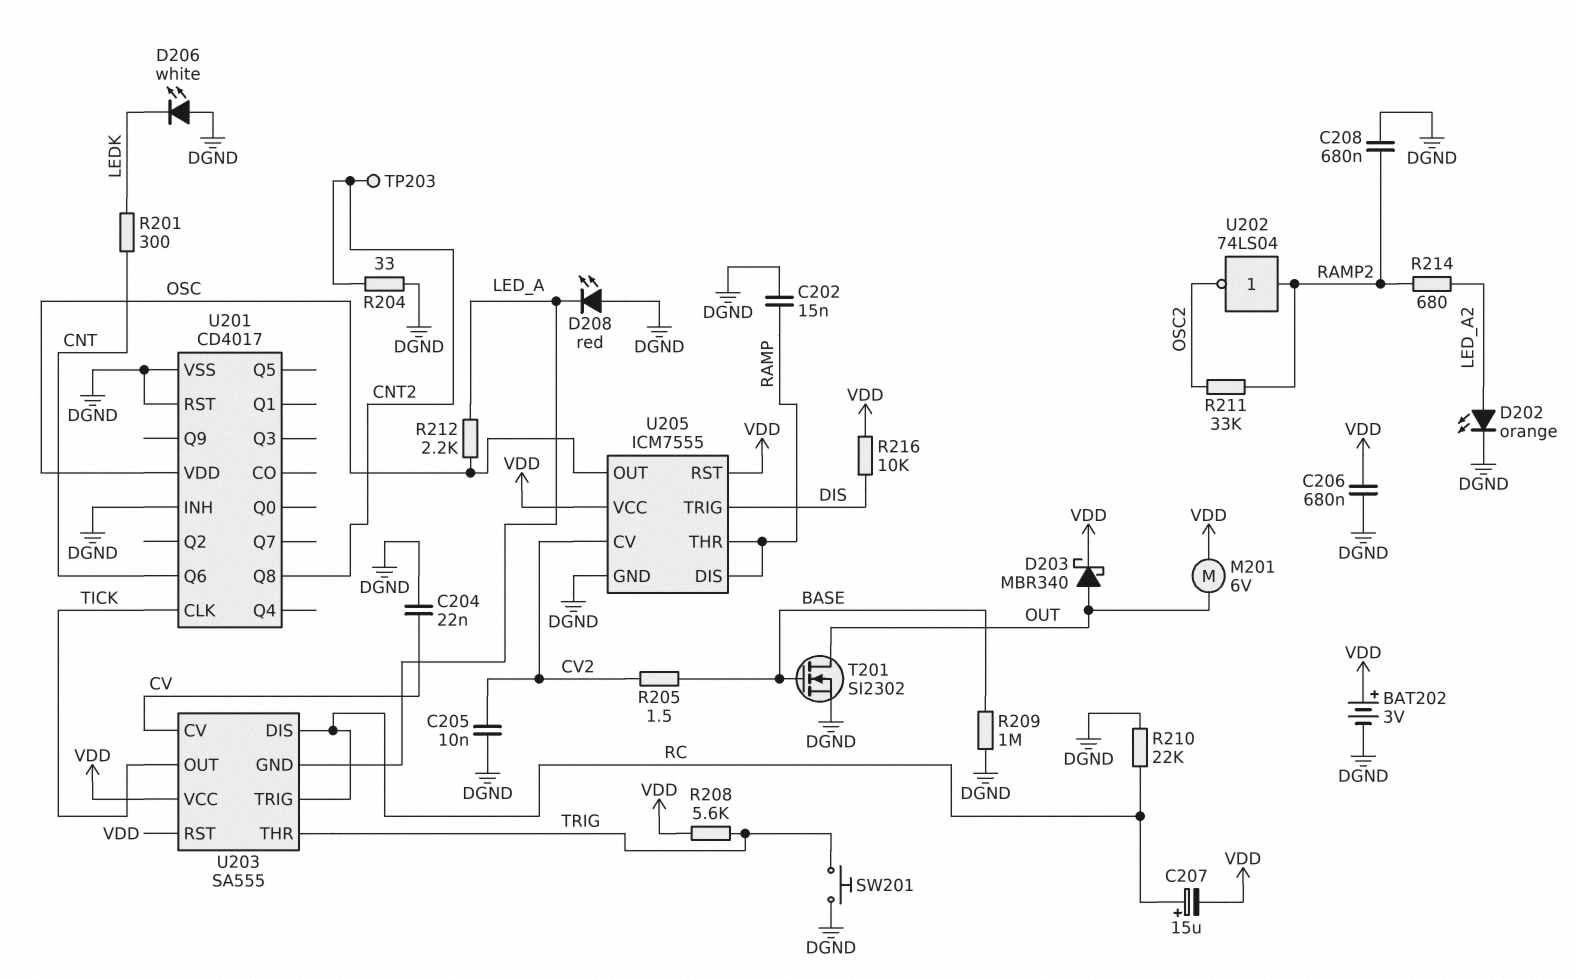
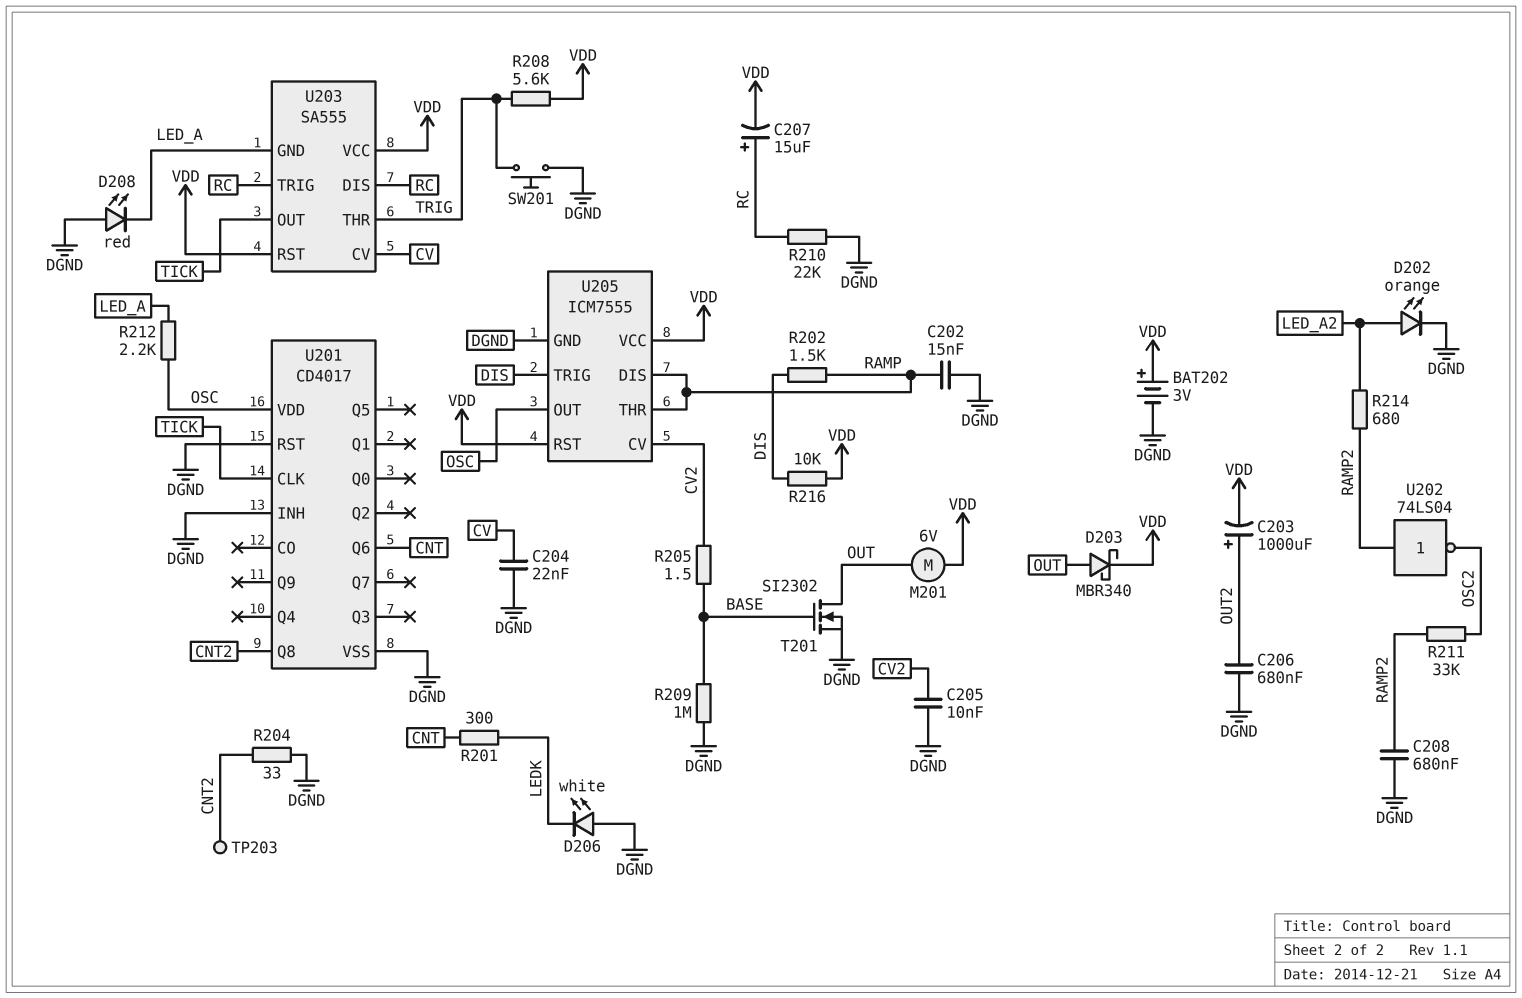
C203: none -> 1000uF (plus OUT2, minus VDD)
C206: 680nF (DGND, VDD) -> 680nF (DGND, OUT2)
R202: none -> 1.5k (DIS, RAMP)

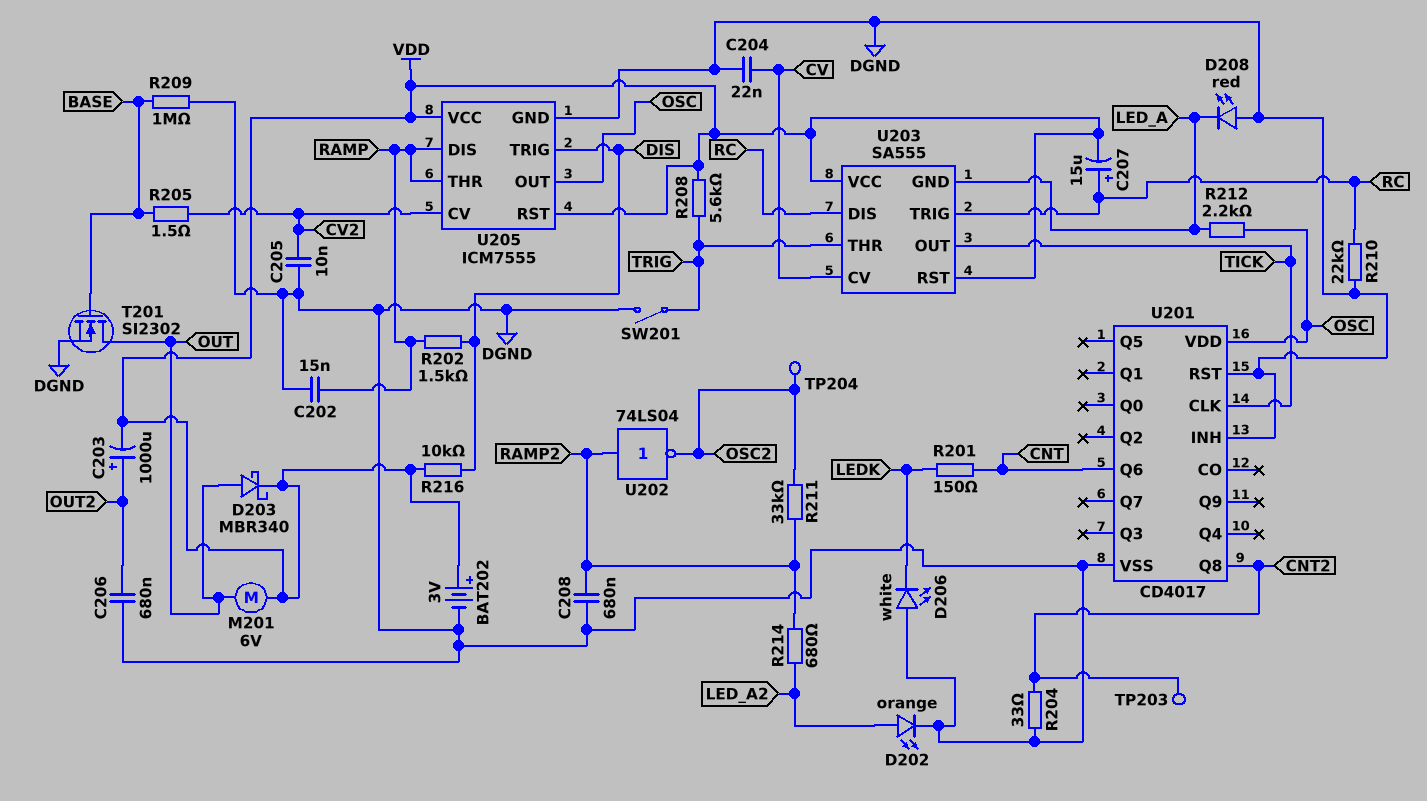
R201: 300 (CNT, LEDK) -> 150 (CNT, LEDK)
SW201: button (DGND, TRIG) -> switch (DGND, TRIG)
TP204: none -> test point (OSC2)

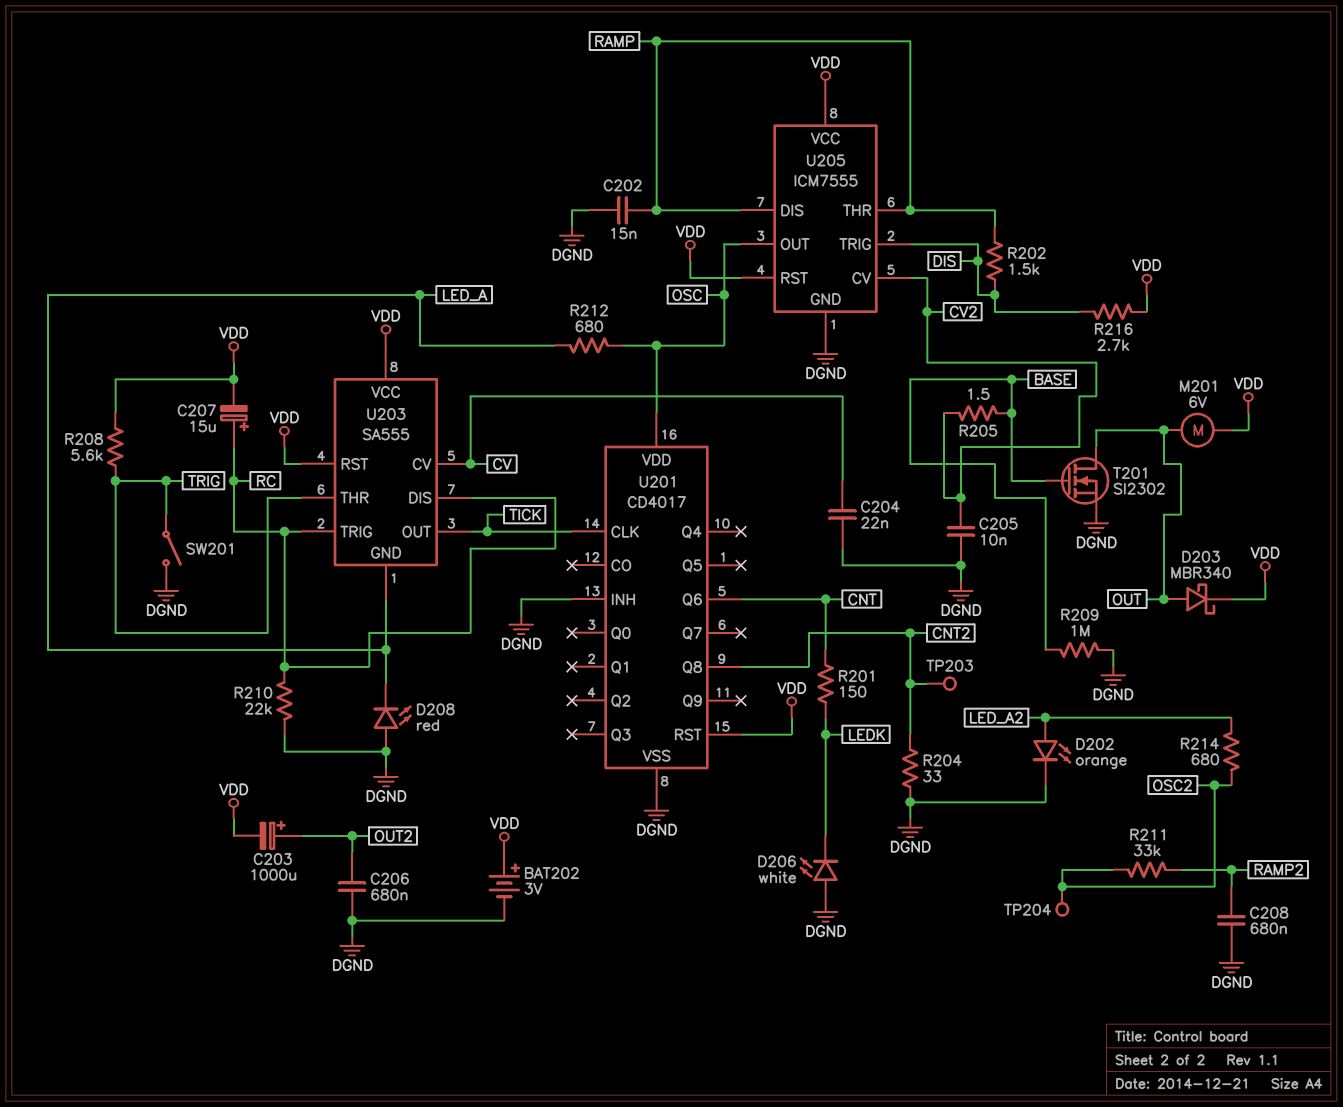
R212: 2.2k (LED_A, OSC) -> 680 (LED_A, OSC)
R214: 680 (LED_A2, RAMP2) -> 680 (LED_A2, OSC2)
R216: 10k (DIS, VDD) -> 2.7k (DIS, VDD)
U201 pin RST: DGND -> VDD
U202: NOT 74LS04 (in RAMP2, out OSC2) -> none

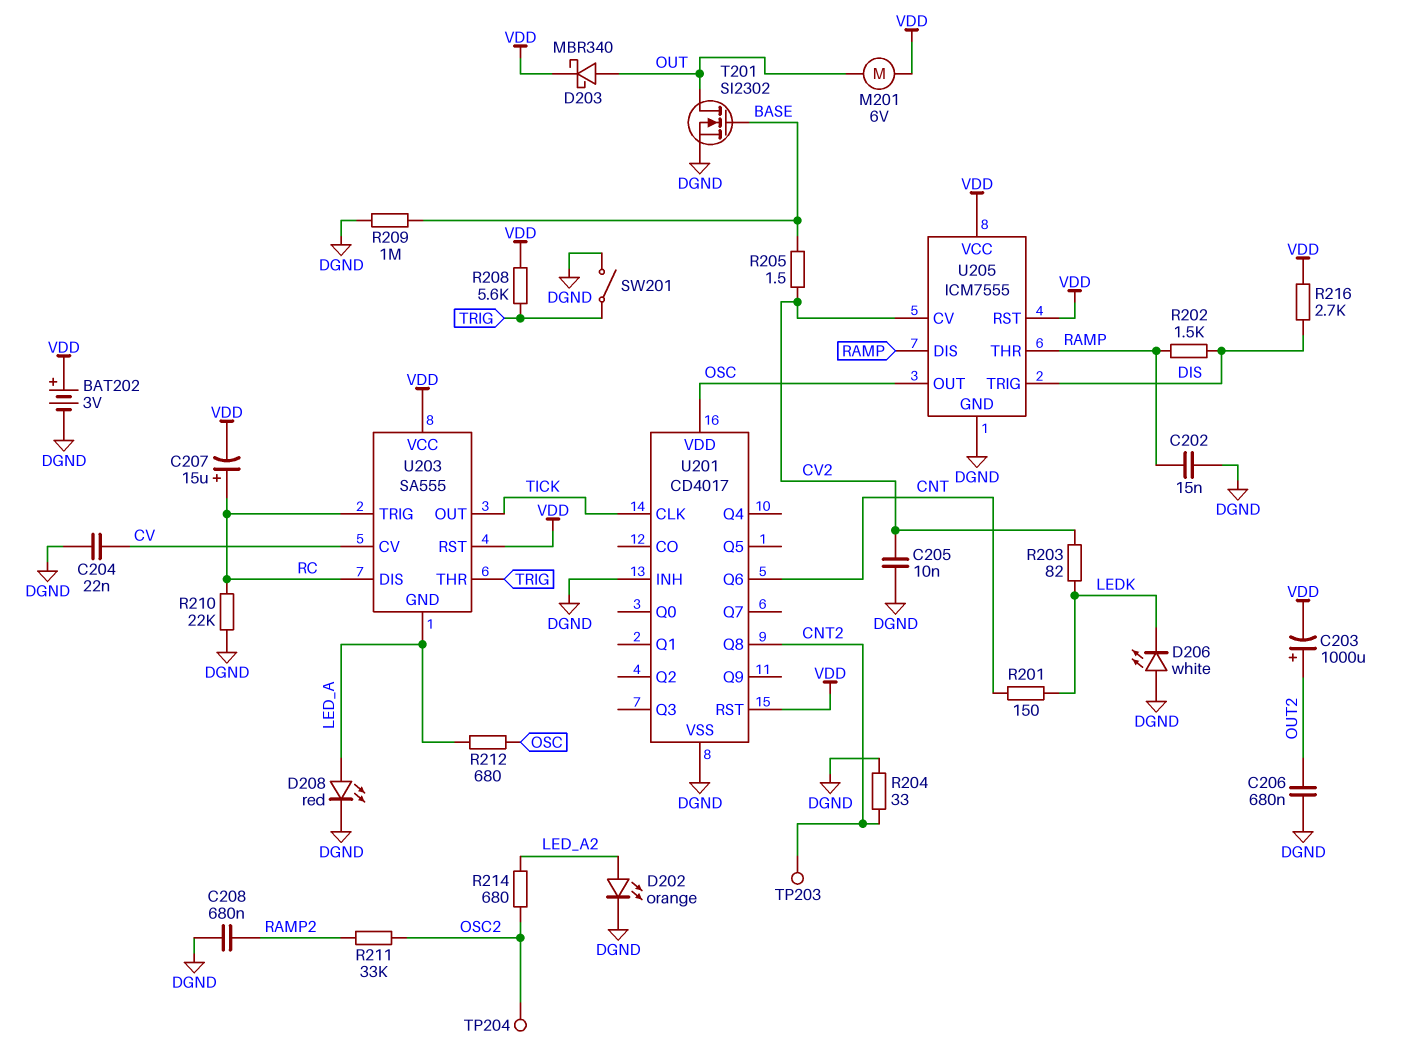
D208: LED red (A DGND, K LED_A) -> LED red (A LED_A, K DGND)
R203: none -> 82 (CV2, LEDK)

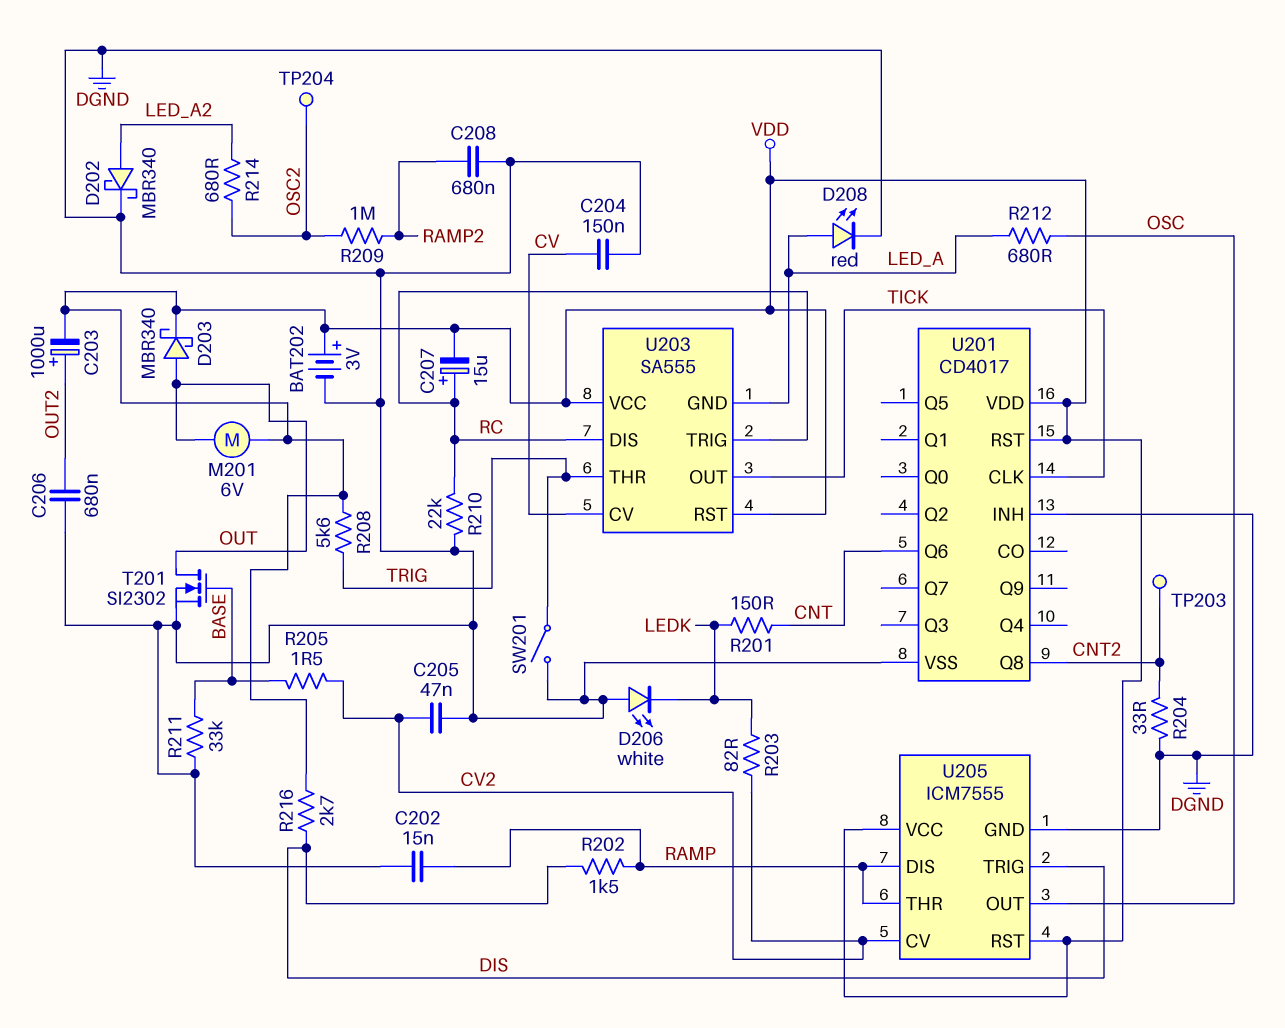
C204: 22nF (CV, DGND) -> 150nF (CV, DGND)
C205: 10nF (CV2, DGND) -> 47nF (CV2, DGND)
D202: LED orange (A LED_A2, K DGND) -> schottky MBR340 (A LED_A2, K DGND)
R209: 1M (BASE, DGND) -> 1M (OSC2, RAMP2)
R211: 33k (OSC2, RAMP2) -> 33k (BASE, DGND)
U201 pin VDD: OSC -> VDD

